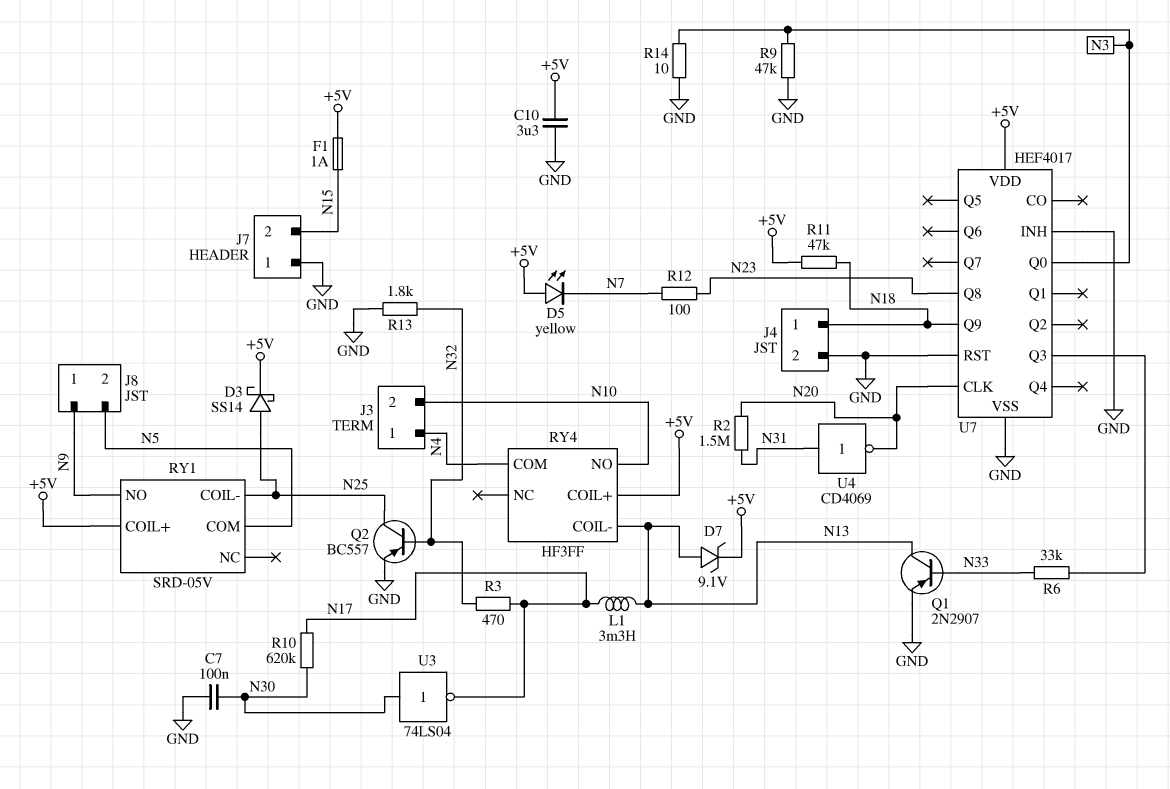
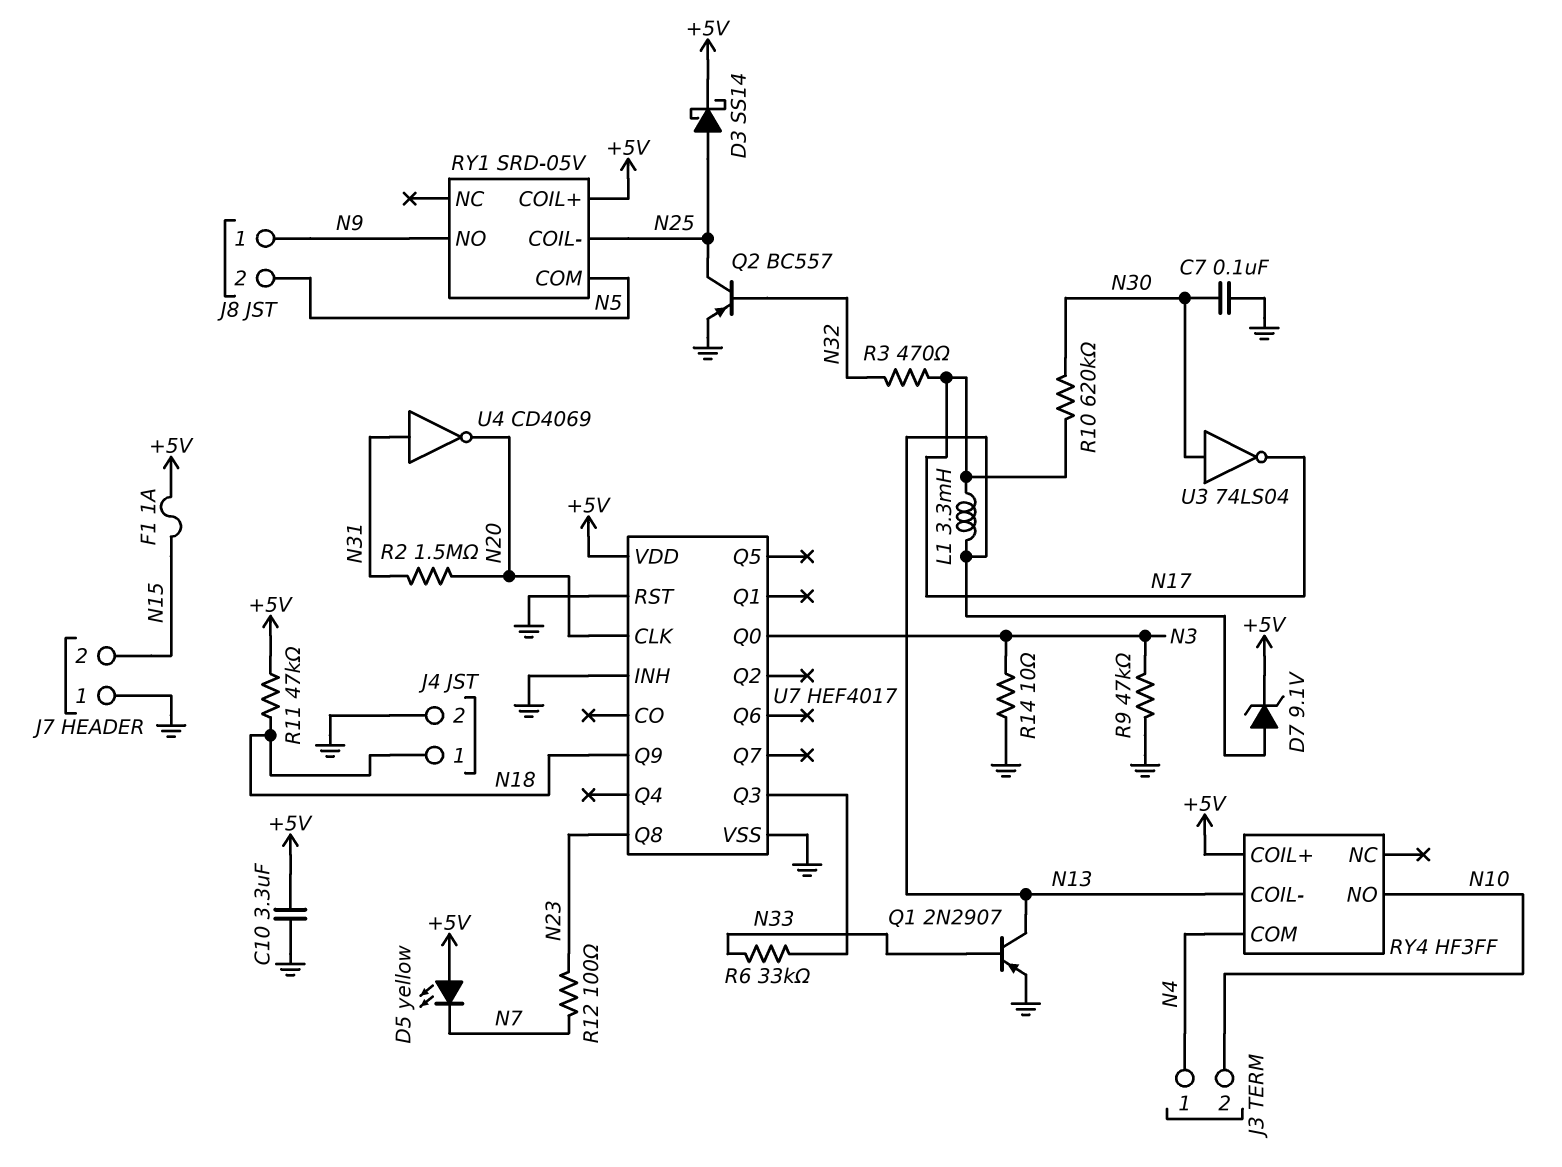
R13: 1.8k (GND, N32) -> none

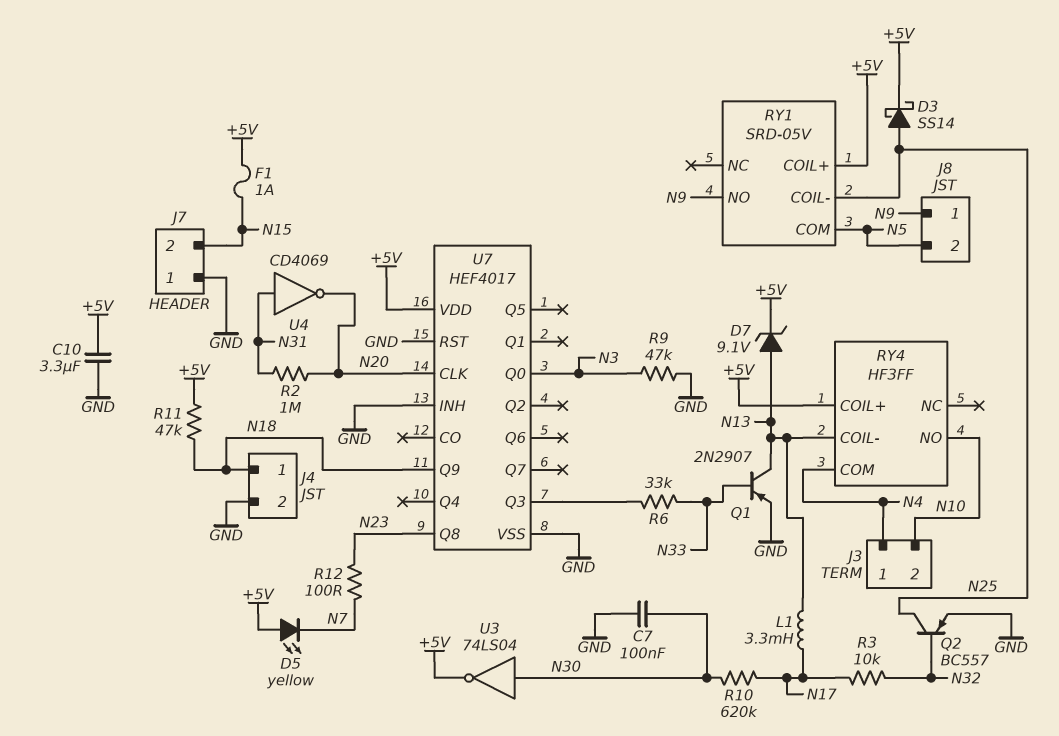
R2: 1.5M (N20, N31) -> 1M (N20, N31)
R3: 470 (N17, N32) -> 10k (N17, N32)
R14: 10 (GND, N3) -> none
U3: NOT 74LS04 (in N30, out N17) -> NOT 74LS04 (in N30, out +5V)

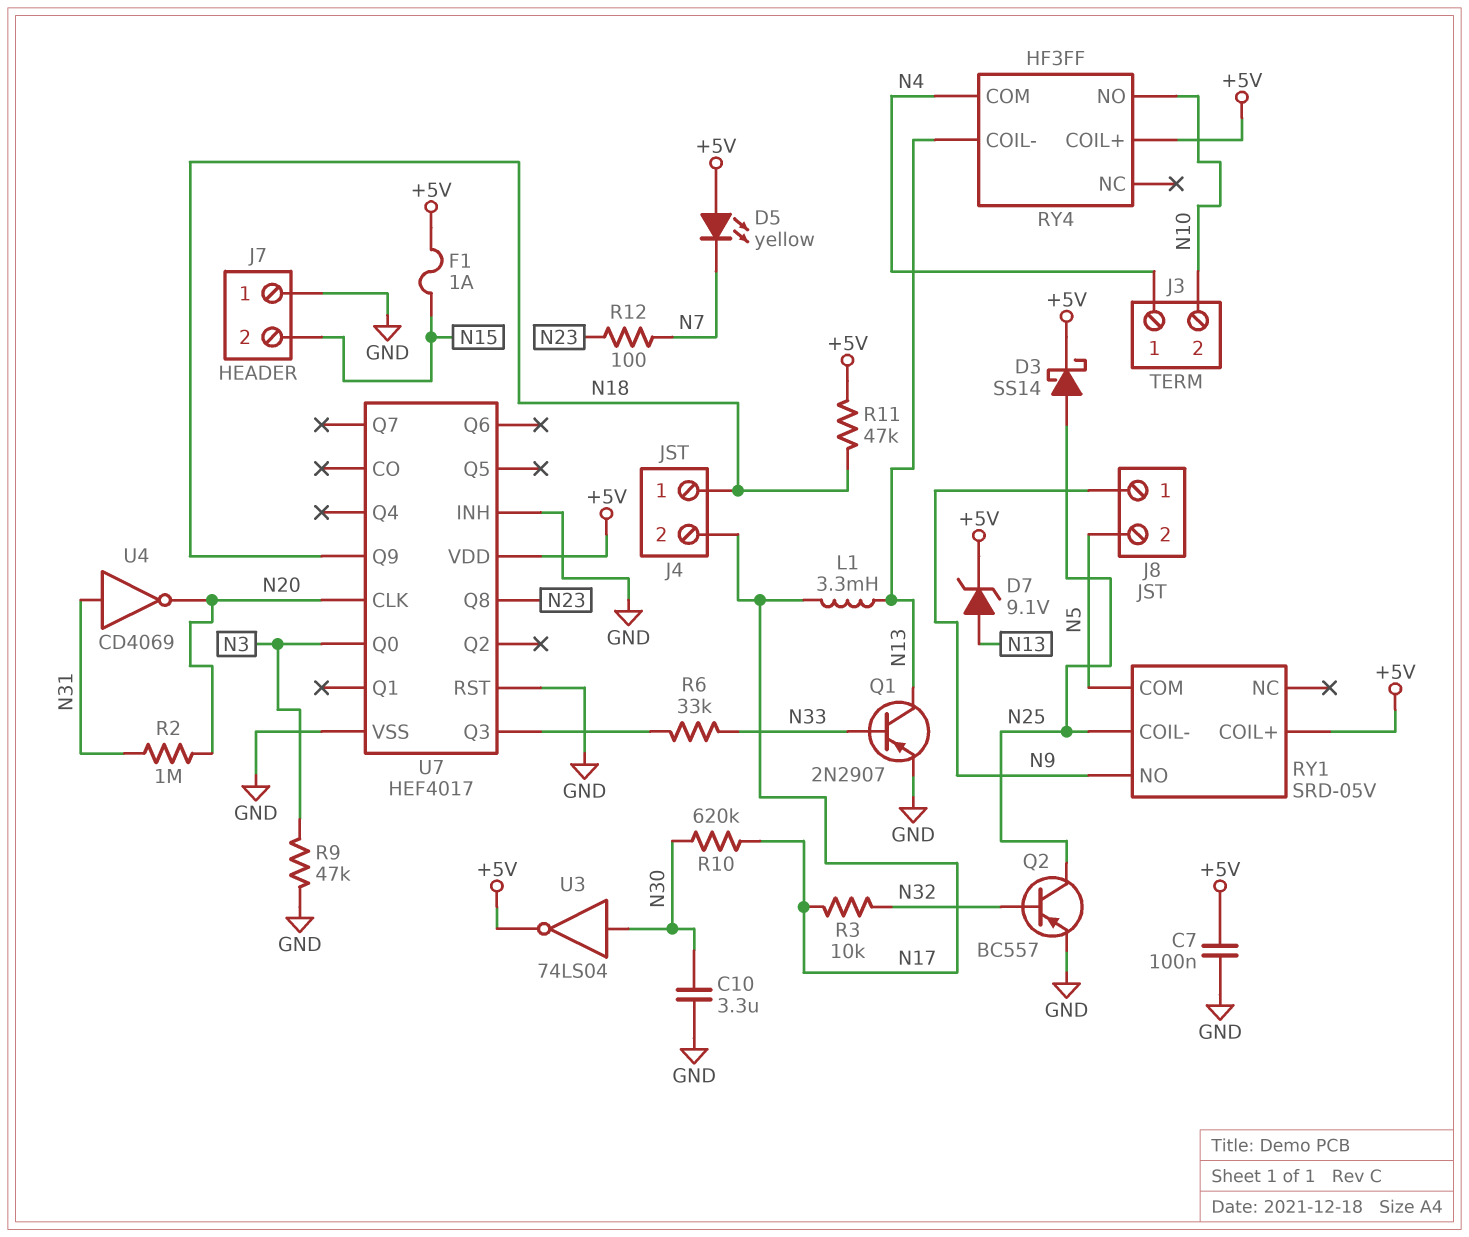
C7: 100nF (GND, N30) -> 100nF (+5V, GND)
C10: 3.3uF (+5V, GND) -> 3.3uF (GND, N30)
J4 pin 2: GND -> N17

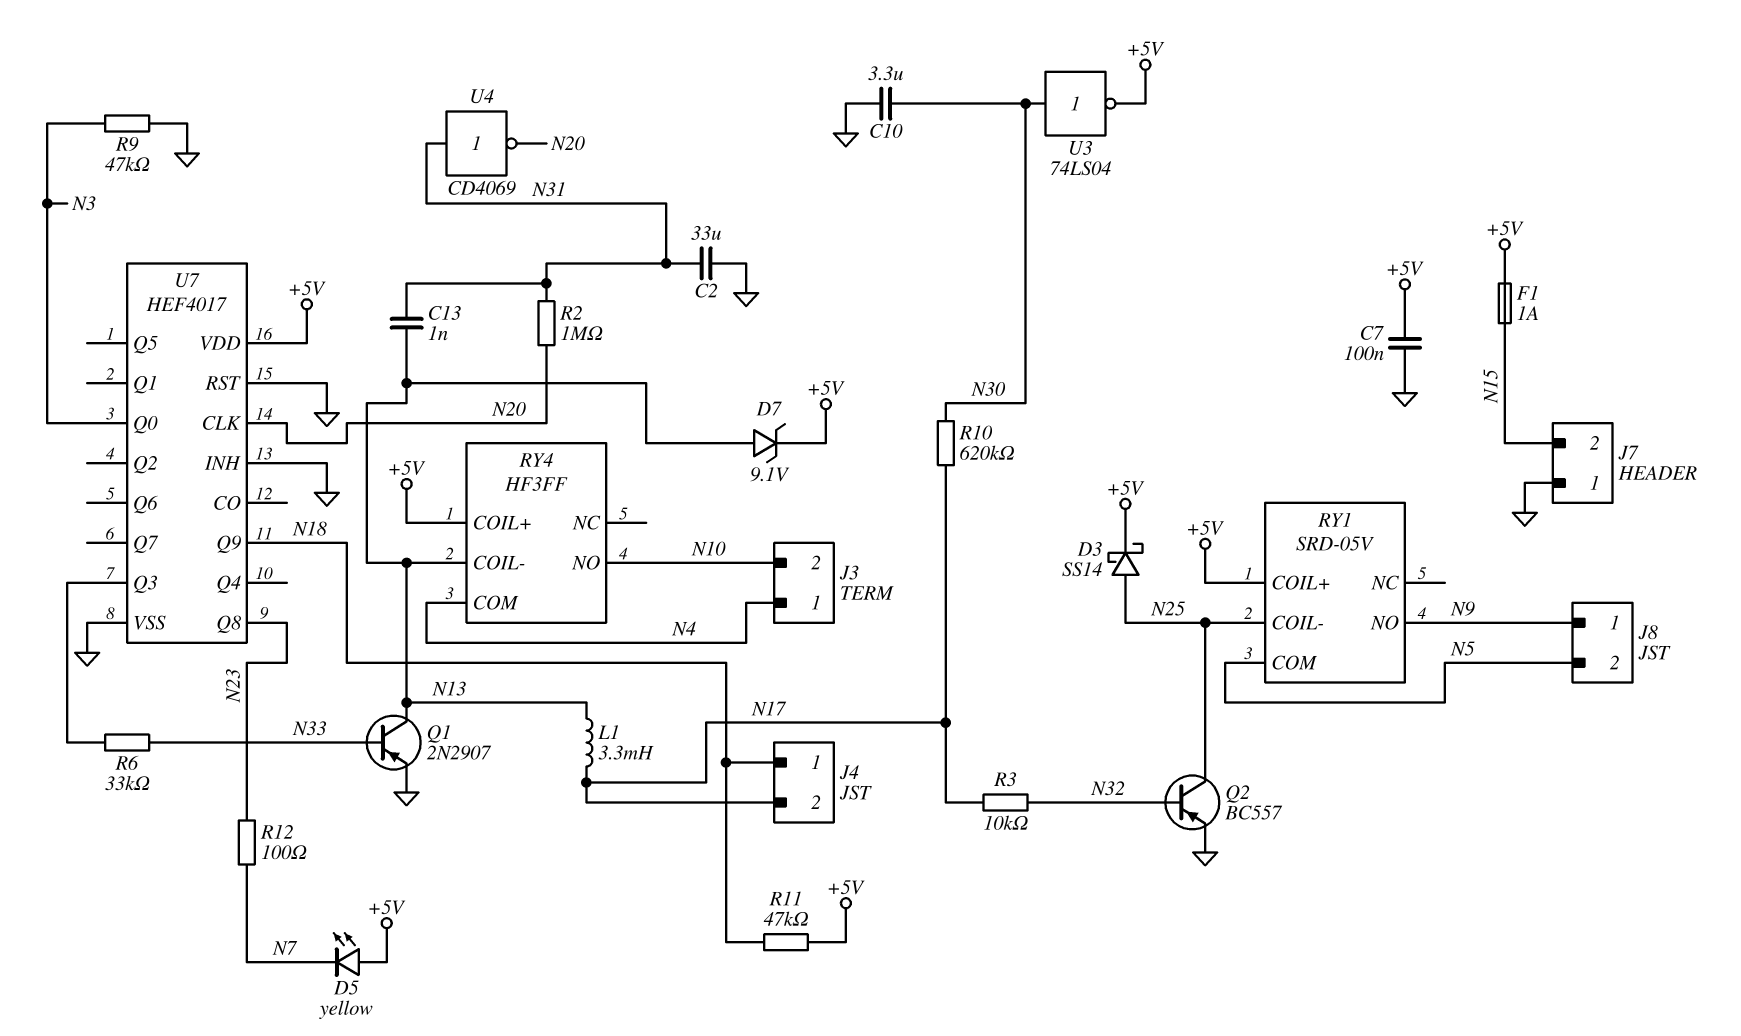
C2: none -> 33uF (GND, N31)
C13: none -> 1nF (N13, N31)

